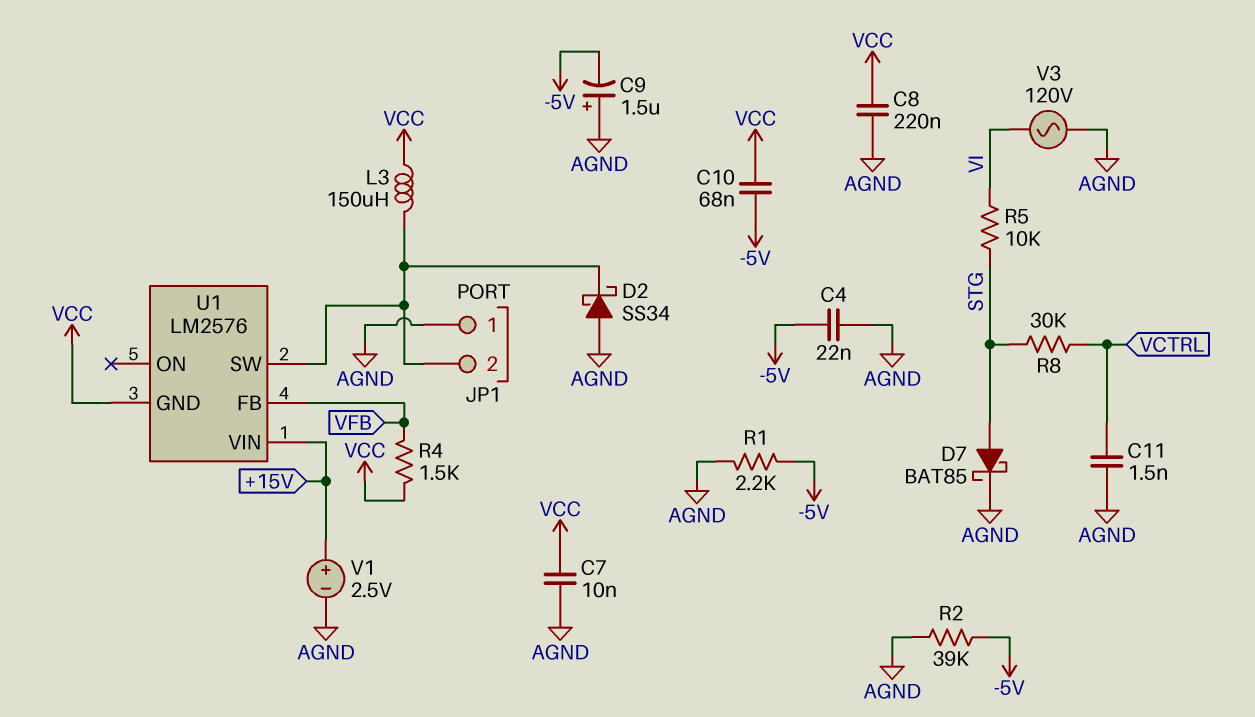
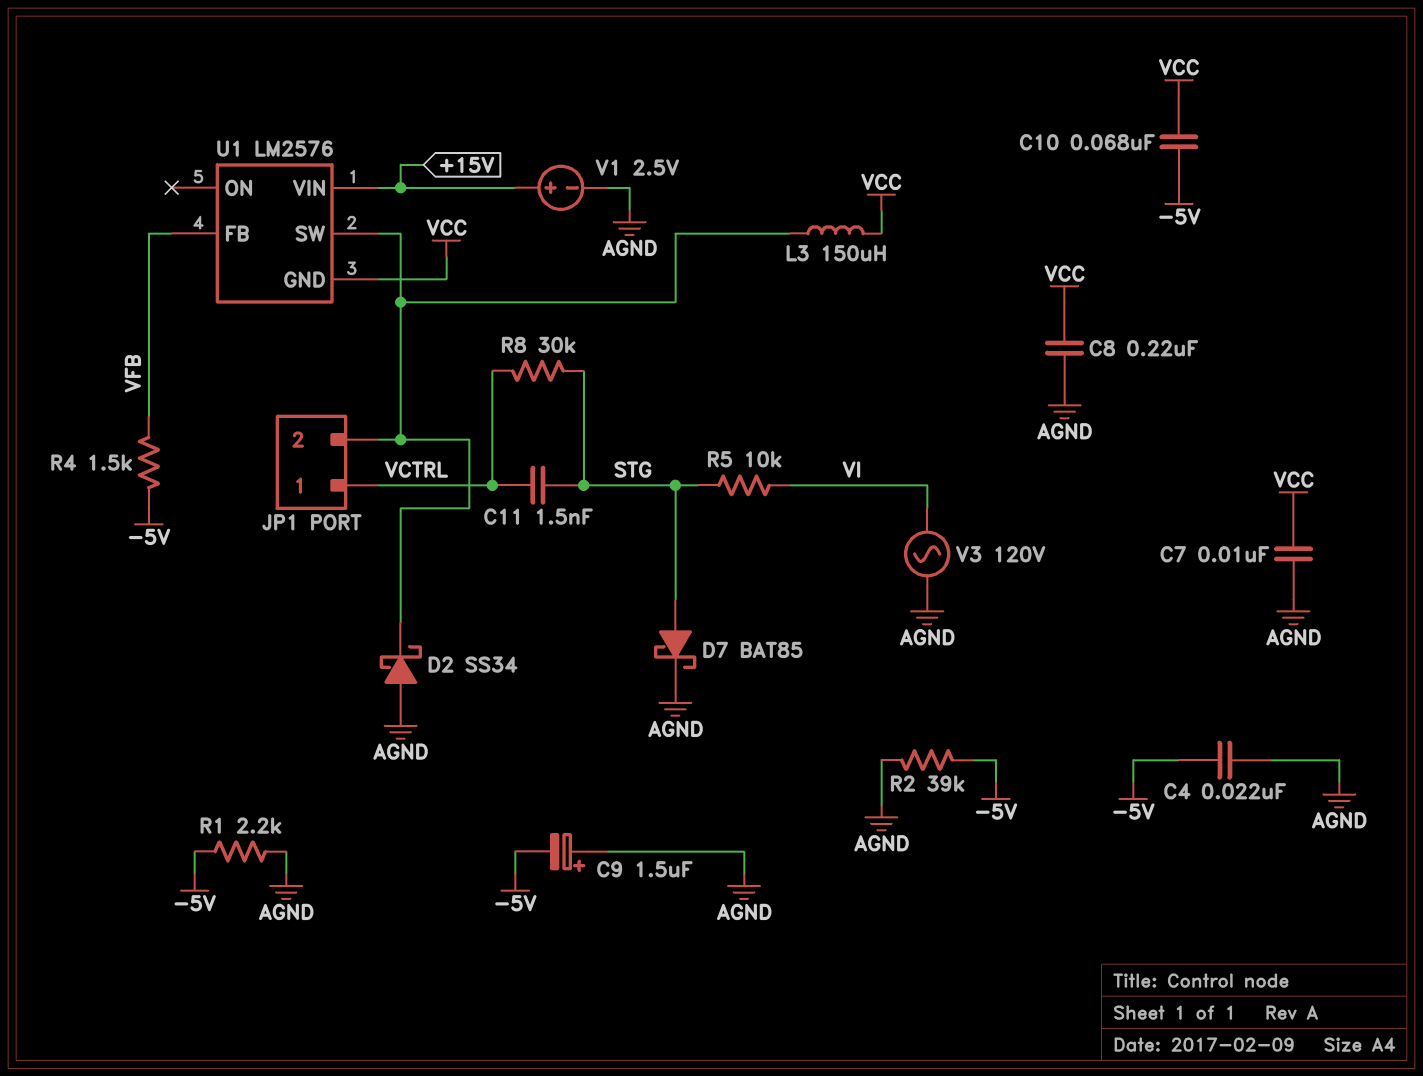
C11: 1.5nF (AGND, VCTRL) -> 1.5nF (STG, VCTRL)
JP1 pin 1: AGND -> VCTRL
R4: 1.5k (VCC, VFB) -> 1.5k (-5V, VFB)

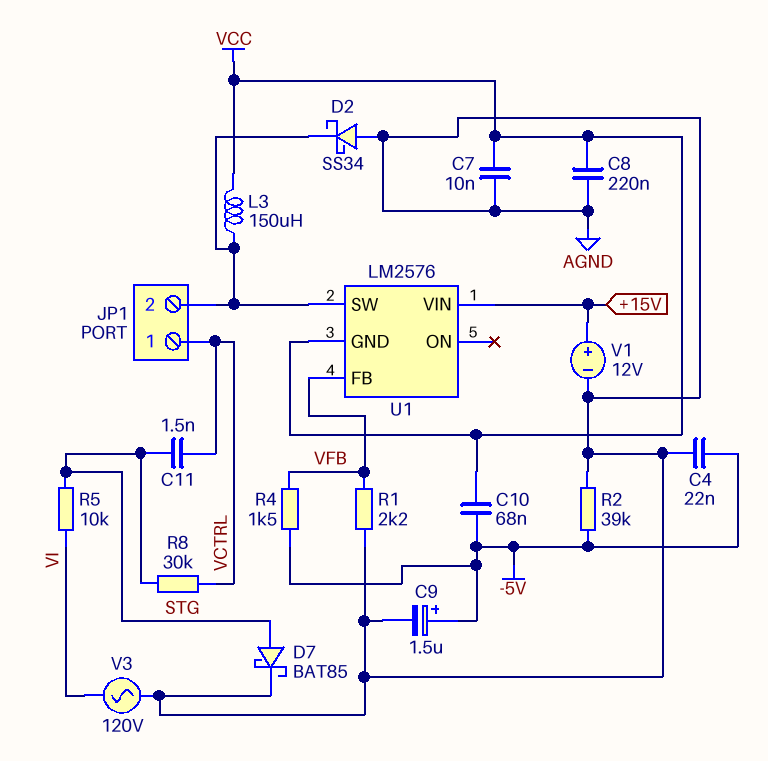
C9: 1.5uF (plus AGND, minus -5V) -> 1.5uF (plus -5V, minus AGND)
R1: 2.2k (-5V, AGND) -> 2.2k (AGND, VFB)
V1: 2.5V (plus +15V, minus AGND) -> 12V (plus +15V, minus AGND)

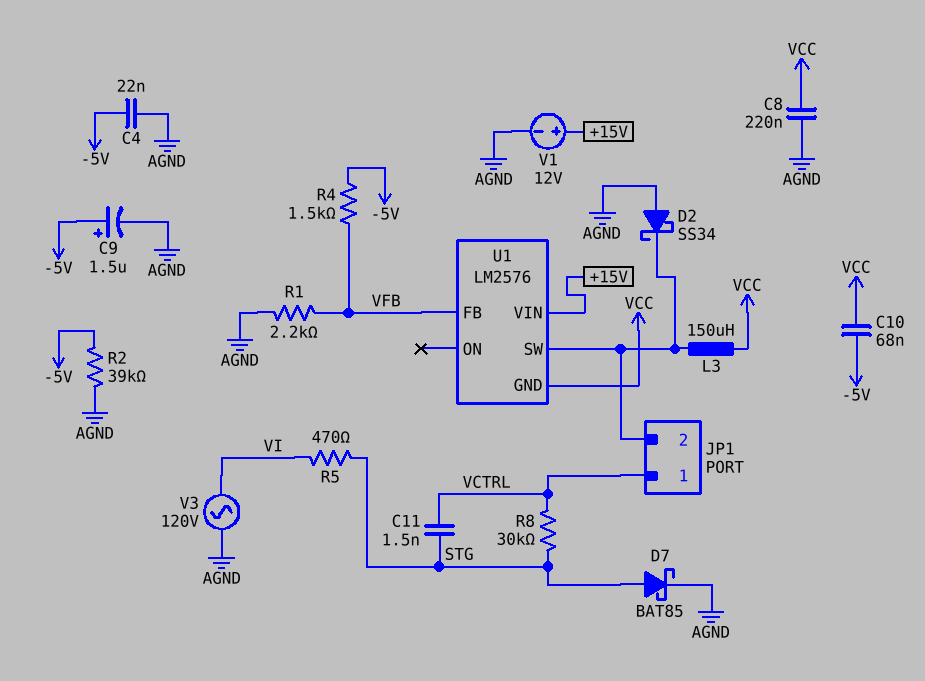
C7: 10nF (AGND, VCC) -> none
R5: 10k (STG, VI) -> 470 (STG, VI)

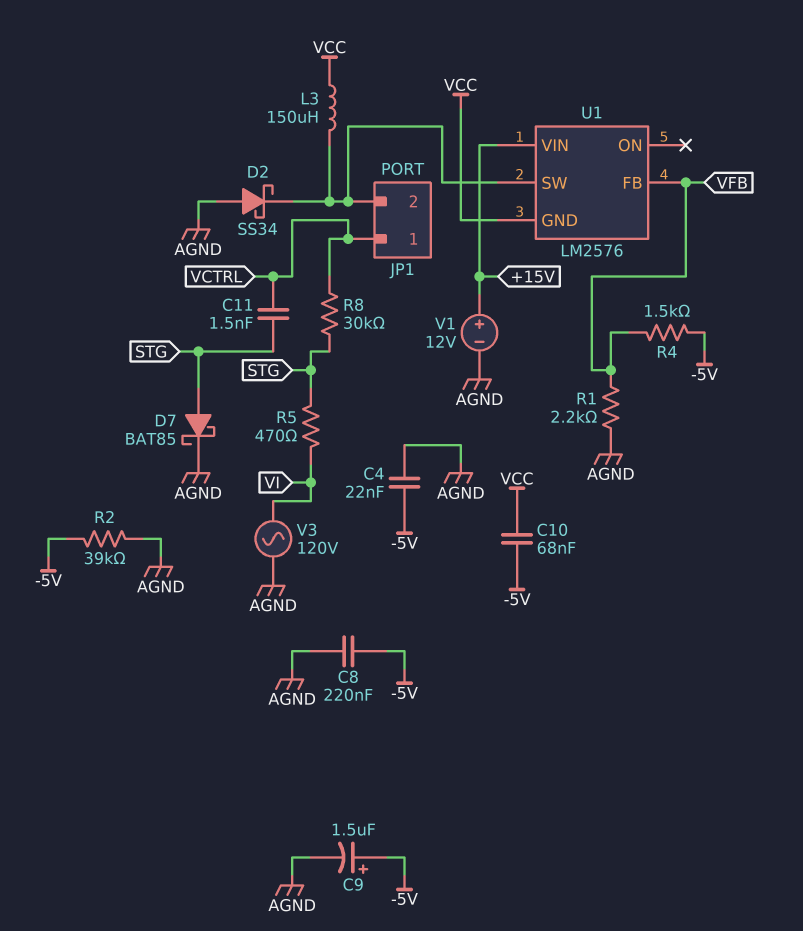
C8: 220nF (AGND, VCC) -> 220nF (-5V, AGND)

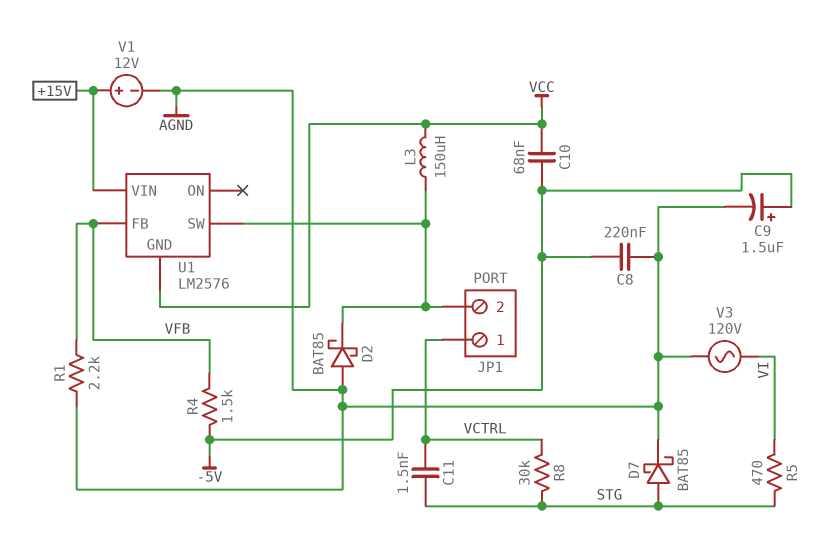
C4: 22nF (-5V, AGND) -> none
D2: schottky SS34 (A AGND, K JP1/2) -> schottky BAT85 (A AGND, K JP1/2)
R2: 39k (-5V, AGND) -> none

